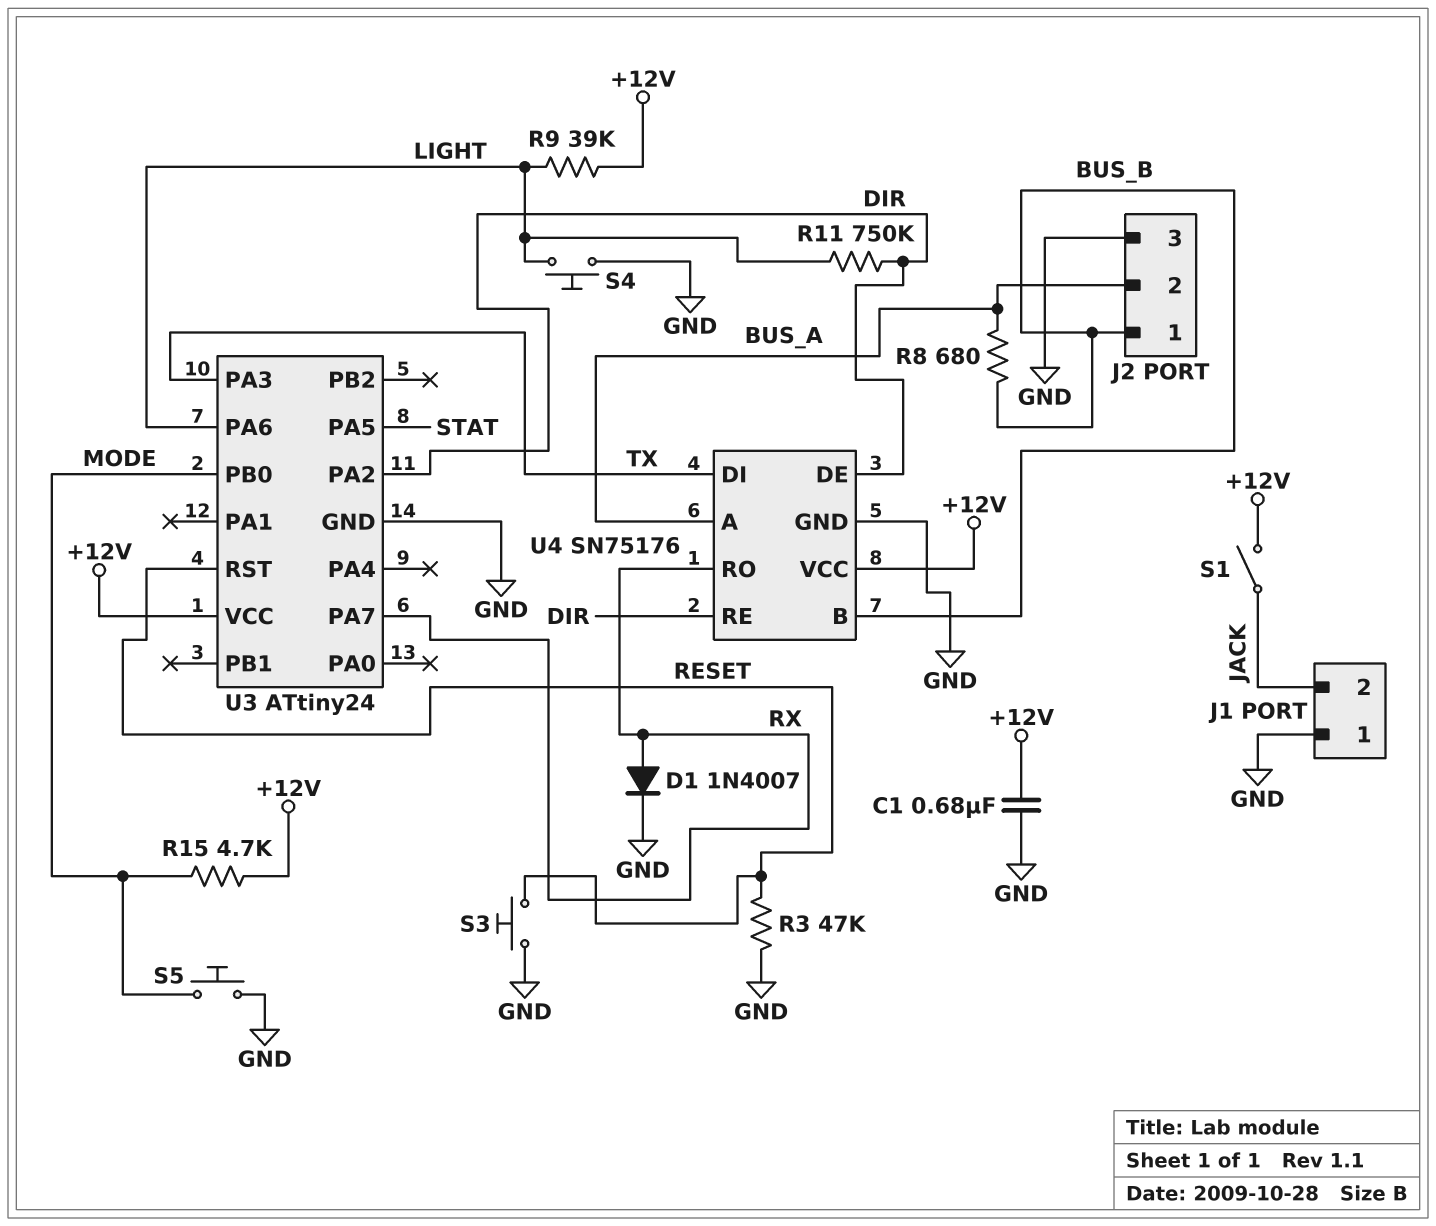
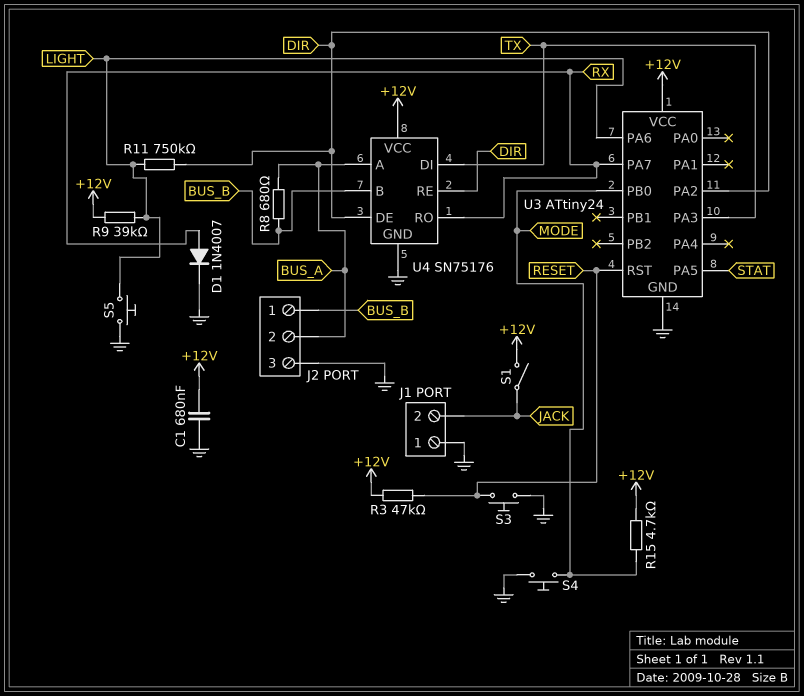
R3: 47k (GND, RESET) -> 47k (+12V, RESET)
S4: button (GND, LIGHT) -> button (GND, MODE)
S5: button (GND, MODE) -> button (GND, LIGHT)

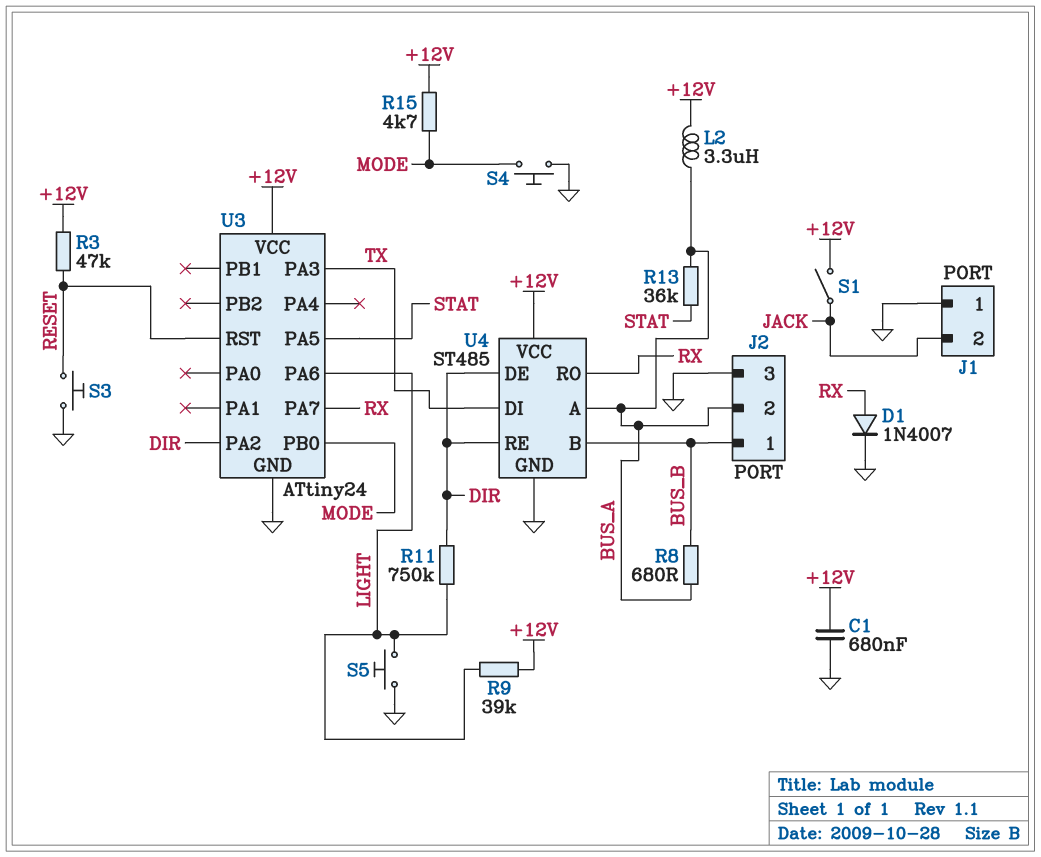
L2: none -> 3.3uH (+12V, BUS_A)
R13: none -> 36k (BUS_A, STAT)
U4: SN75176 -> ST485

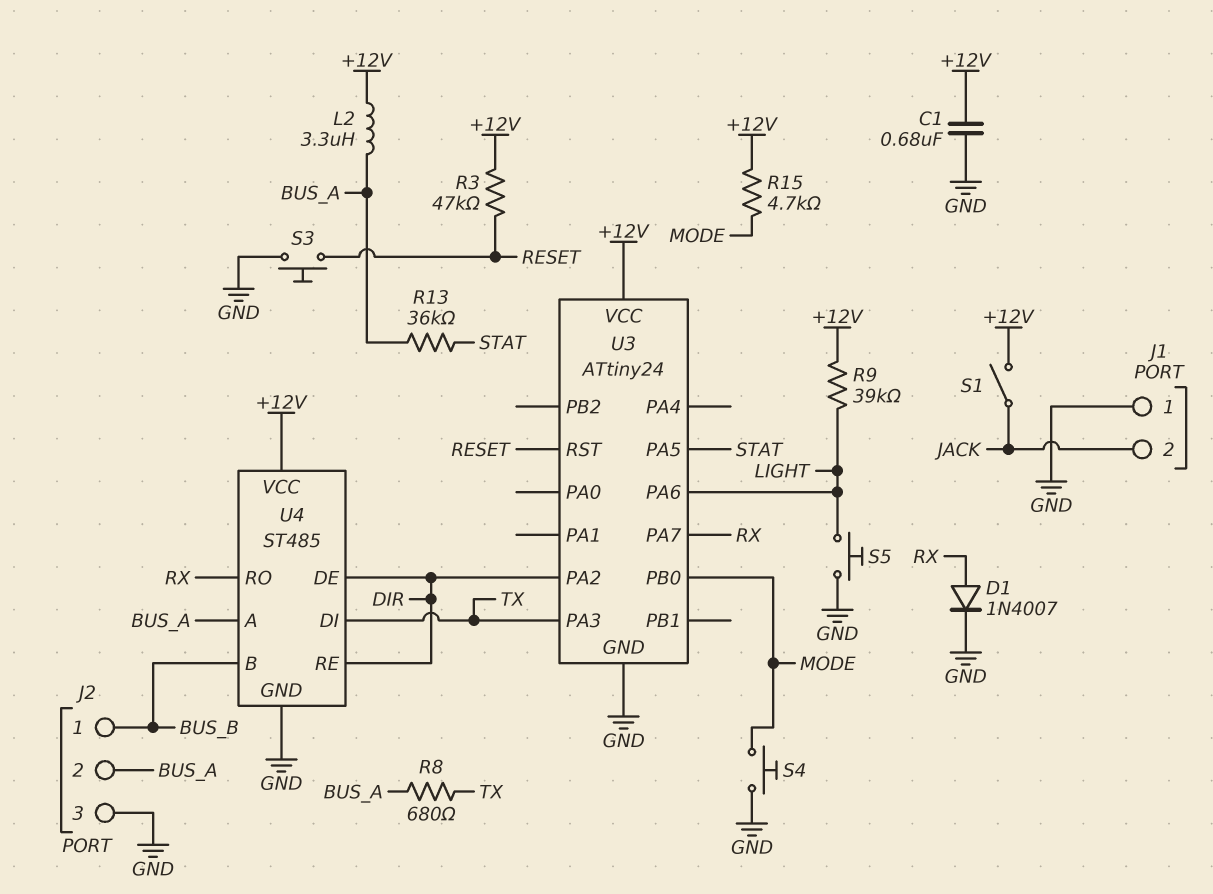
R8: 680 (BUS_A, BUS_B) -> 680 (BUS_A, TX)
R11: 750k (DIR, LIGHT) -> none

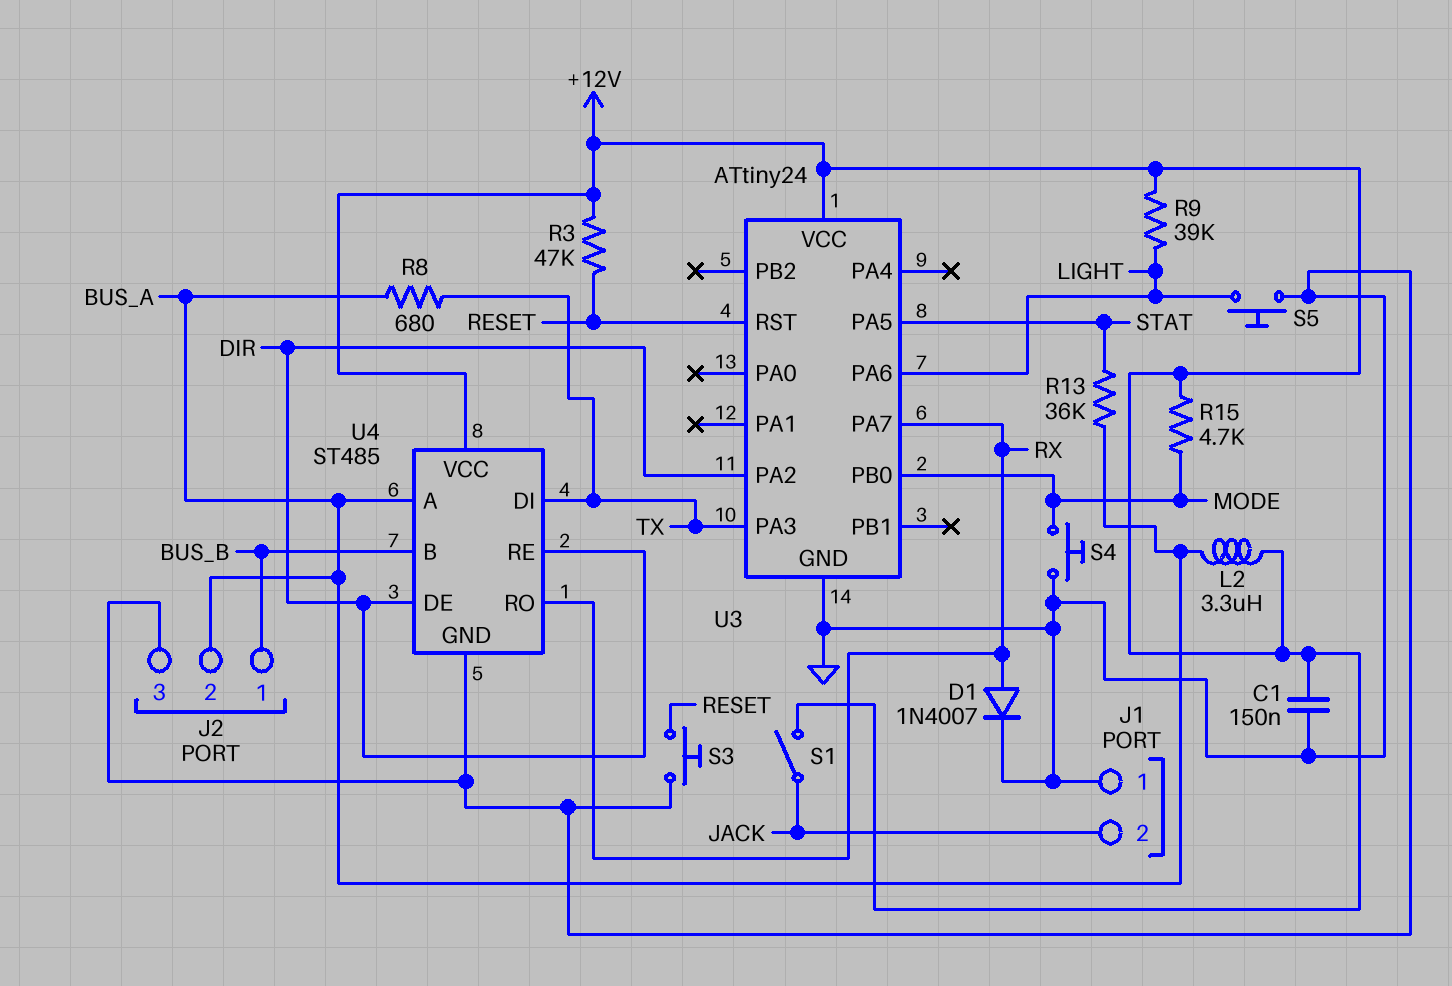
C1: 680nF (+12V, GND) -> 150nF (+12V, GND)

